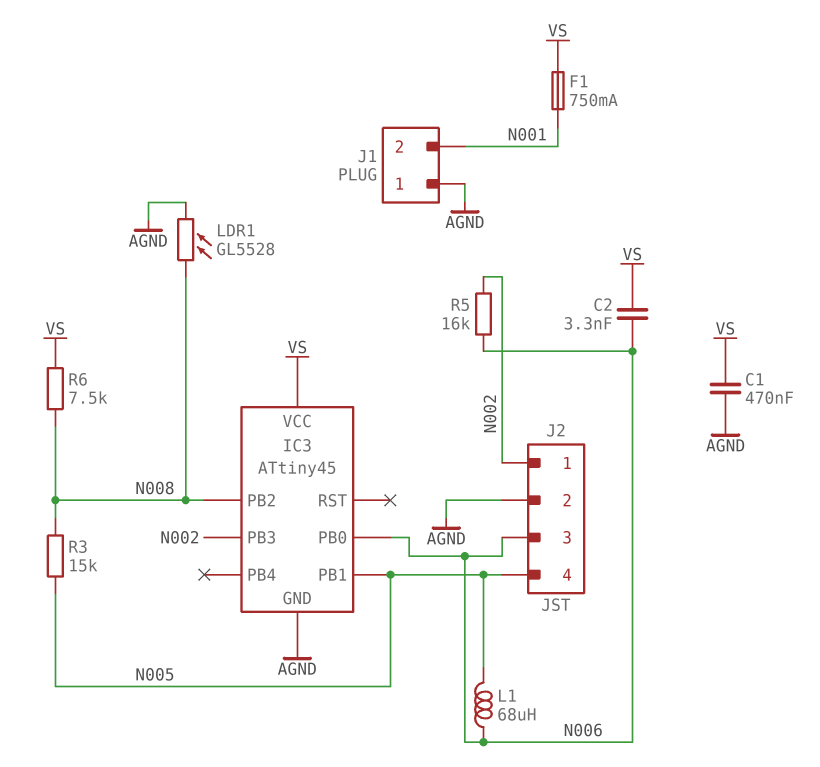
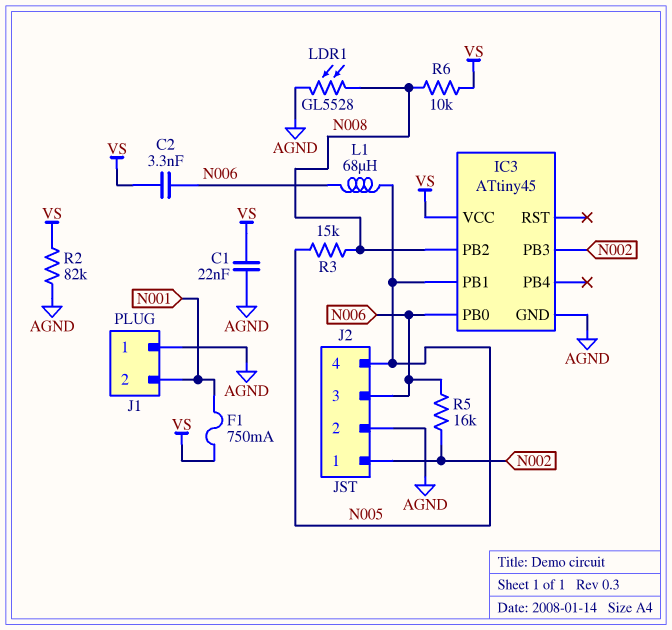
C1: 470nF (AGND, VS) -> 22nF (AGND, VS)
R2: none -> 82k (AGND, VS)
R6: 7.5k (N008, VS) -> 10k (N008, VS)

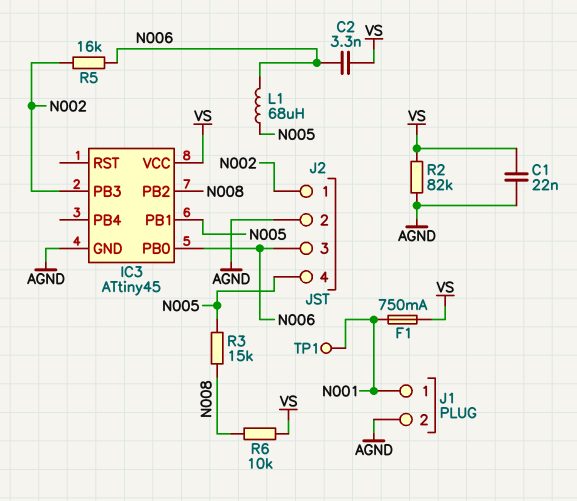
J1 pin 1: AGND -> N001
J1 pin 2: N001 -> AGND
LDR1: GL5528 (AGND, N008) -> none
TP1: none -> test point (N001)

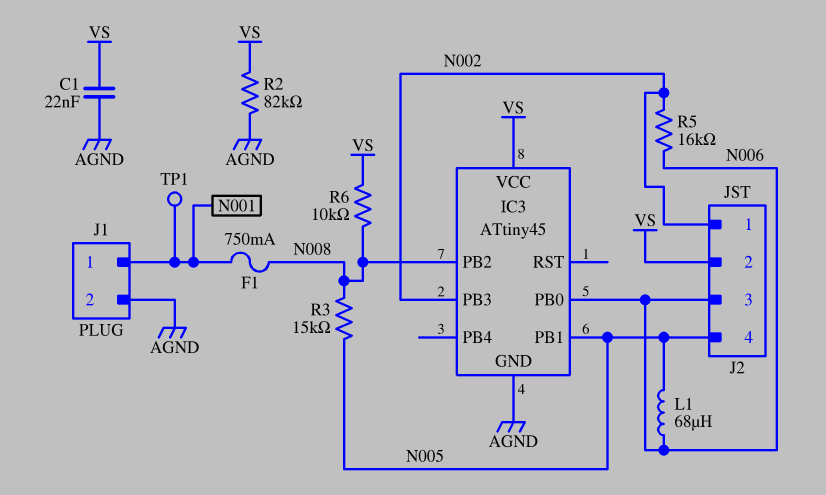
C2: 3.3nF (N006, VS) -> none
F1: 750mA (N001, VS) -> 750mA (N001, N008)
J2 pin 2: AGND -> VS

